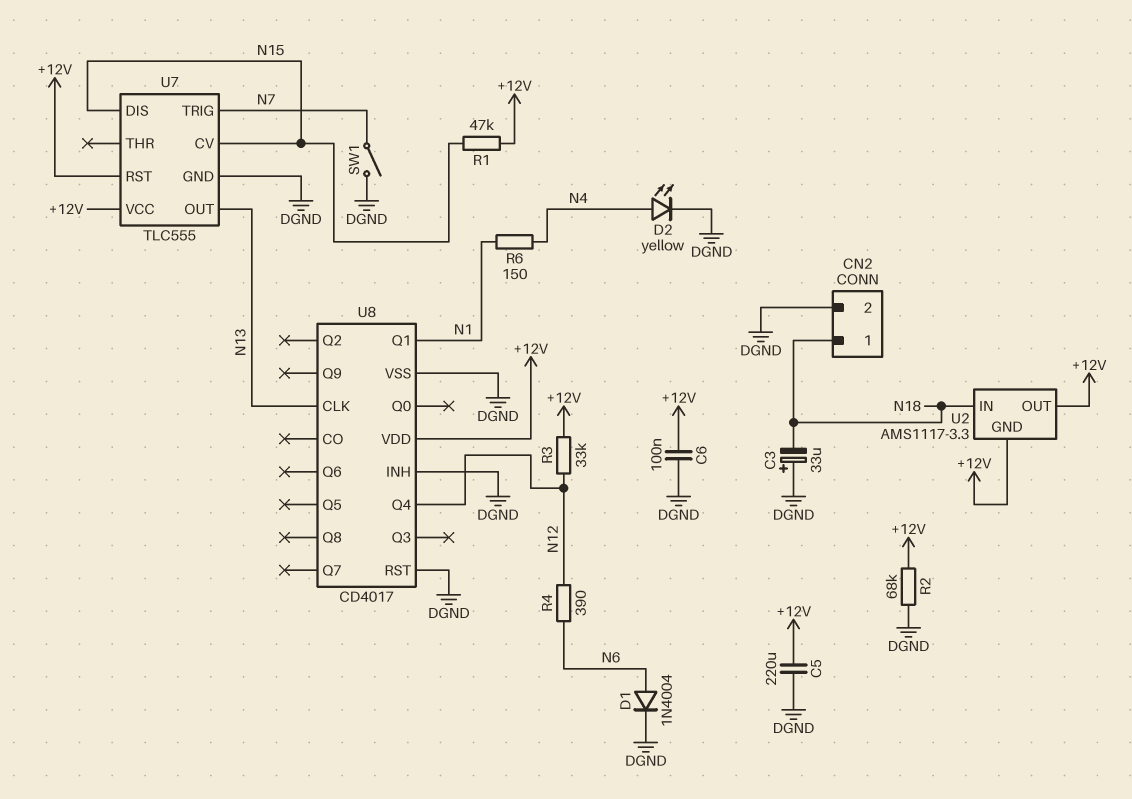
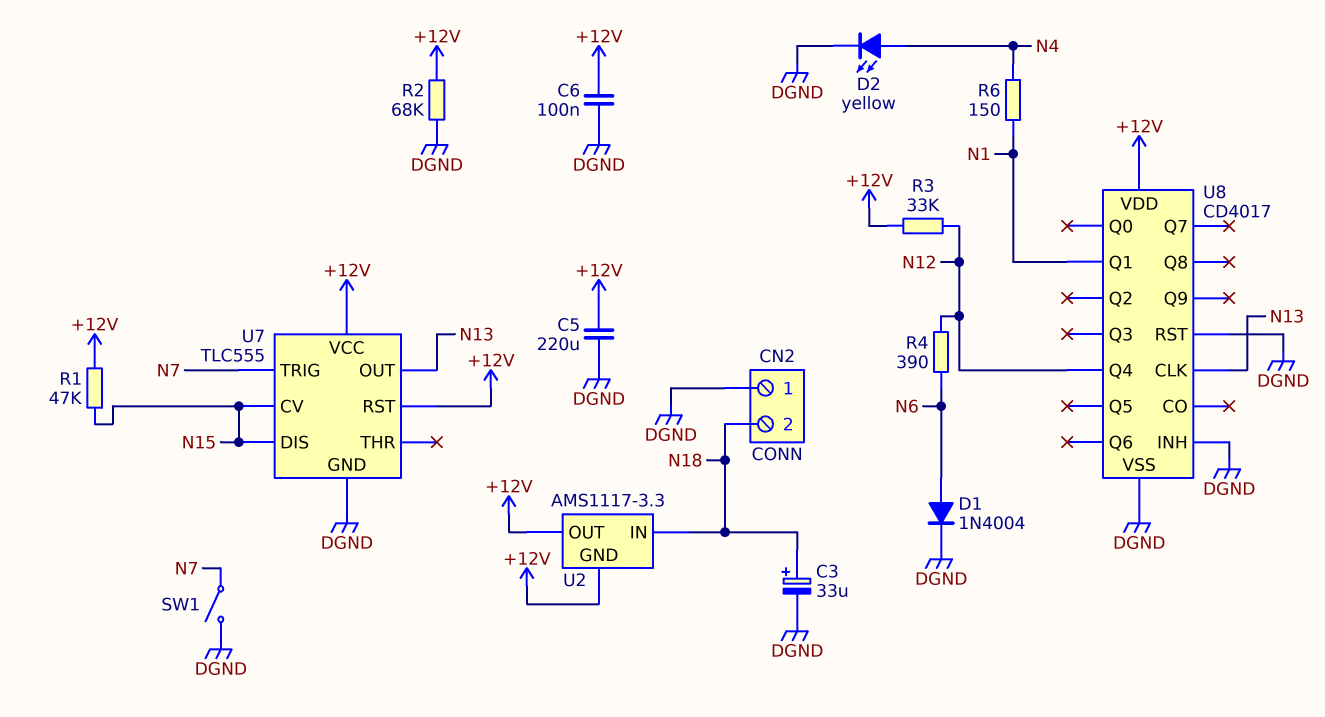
C3: 33uF (plus DGND, minus N18) -> 33uF (plus N18, minus DGND)
CN2 pin 1: N18 -> DGND
CN2 pin 2: DGND -> N18

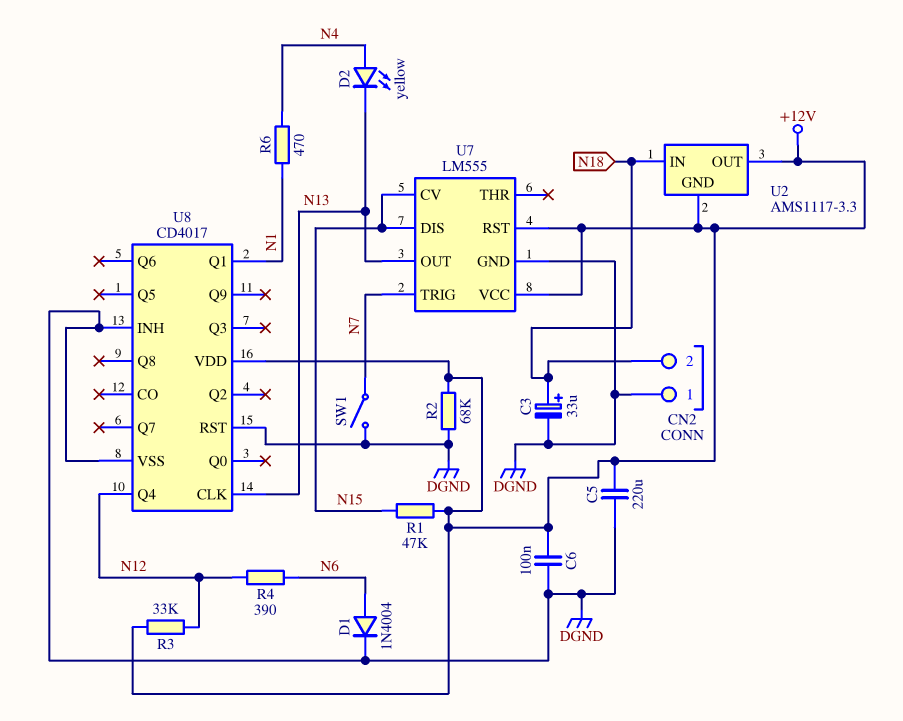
D2: LED yellow (A N4, K DGND) -> LED yellow (A N4, K N13)
R6: 150 (N1, N4) -> 470 (N1, N4)
U7: TLC555 -> LM555

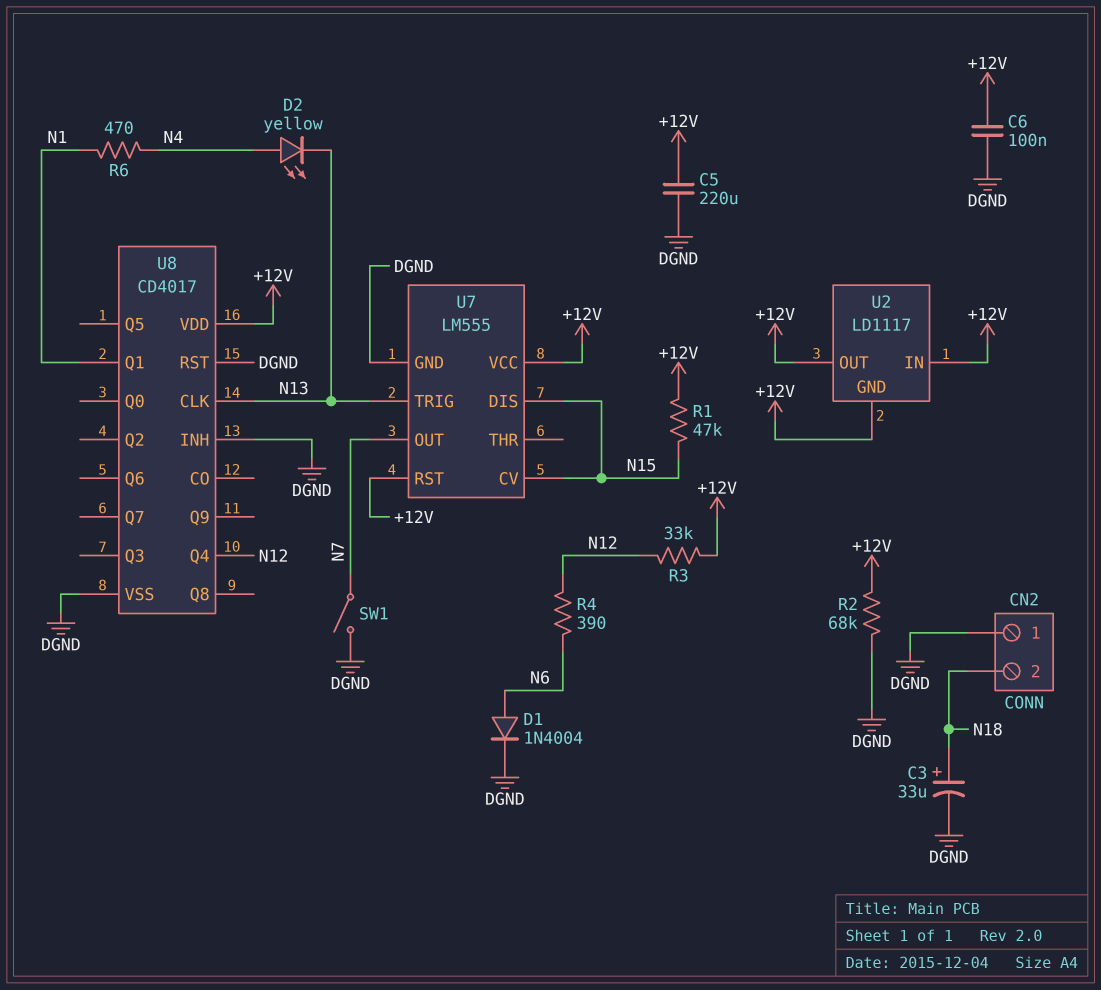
U2: AMS1117-3.3 -> LD1117
U2 pin IN: N18 -> +12V
U7 pin OUT: N13 -> N7
U7 pin TRIG: N7 -> N13

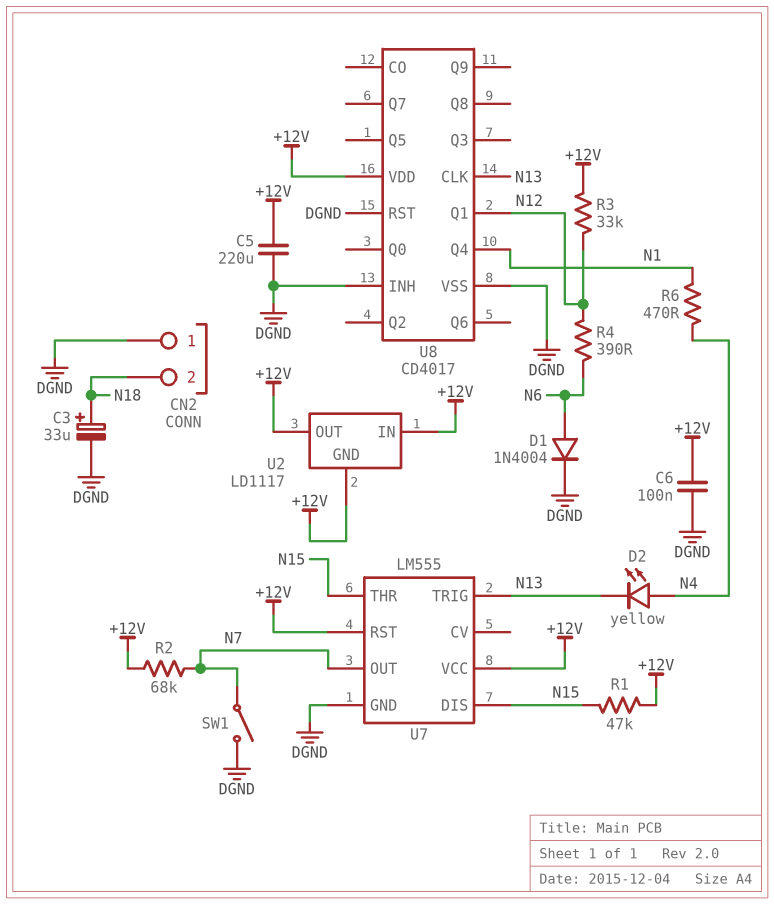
R2: 68k (+12V, DGND) -> 68k (+12V, N7)
U7 pin CV: N15 -> none
U7 pin THR: none -> N15
U8 pin Q1: N1 -> N12
U8 pin Q4: N12 -> N1

